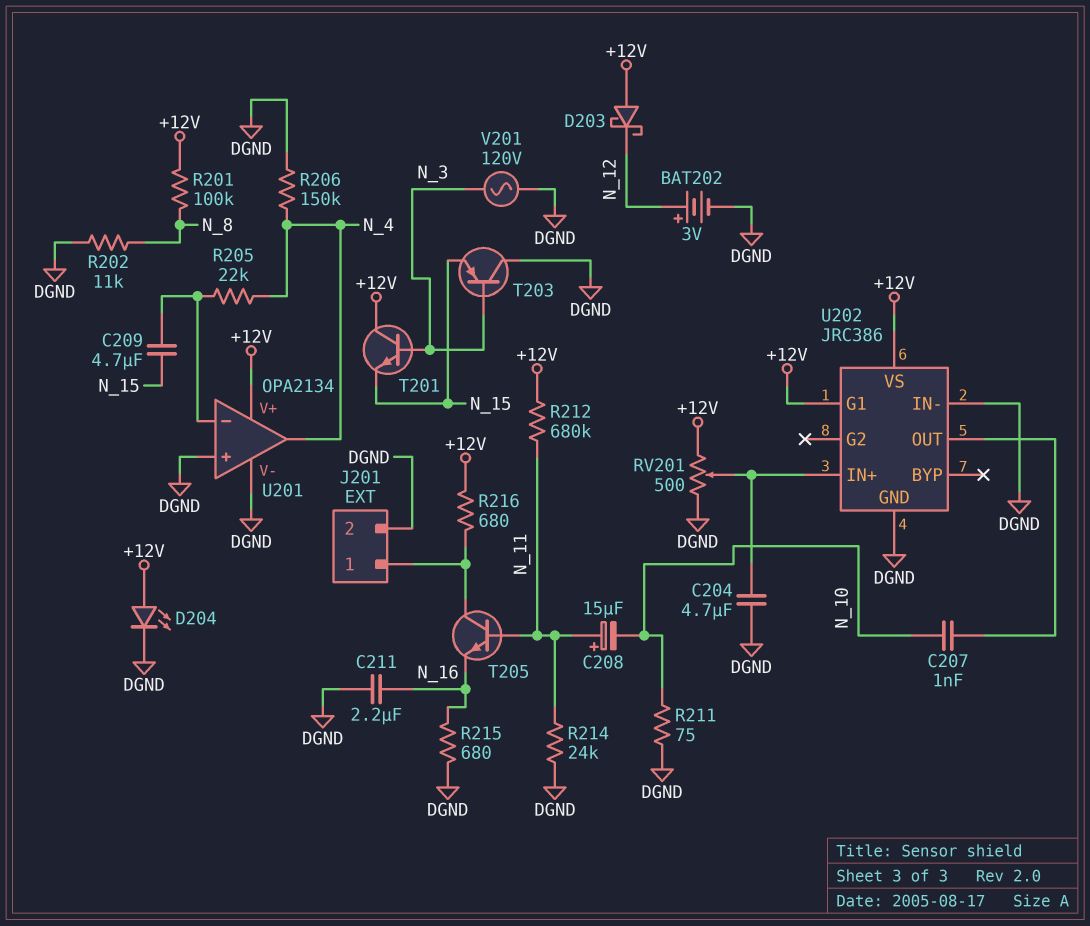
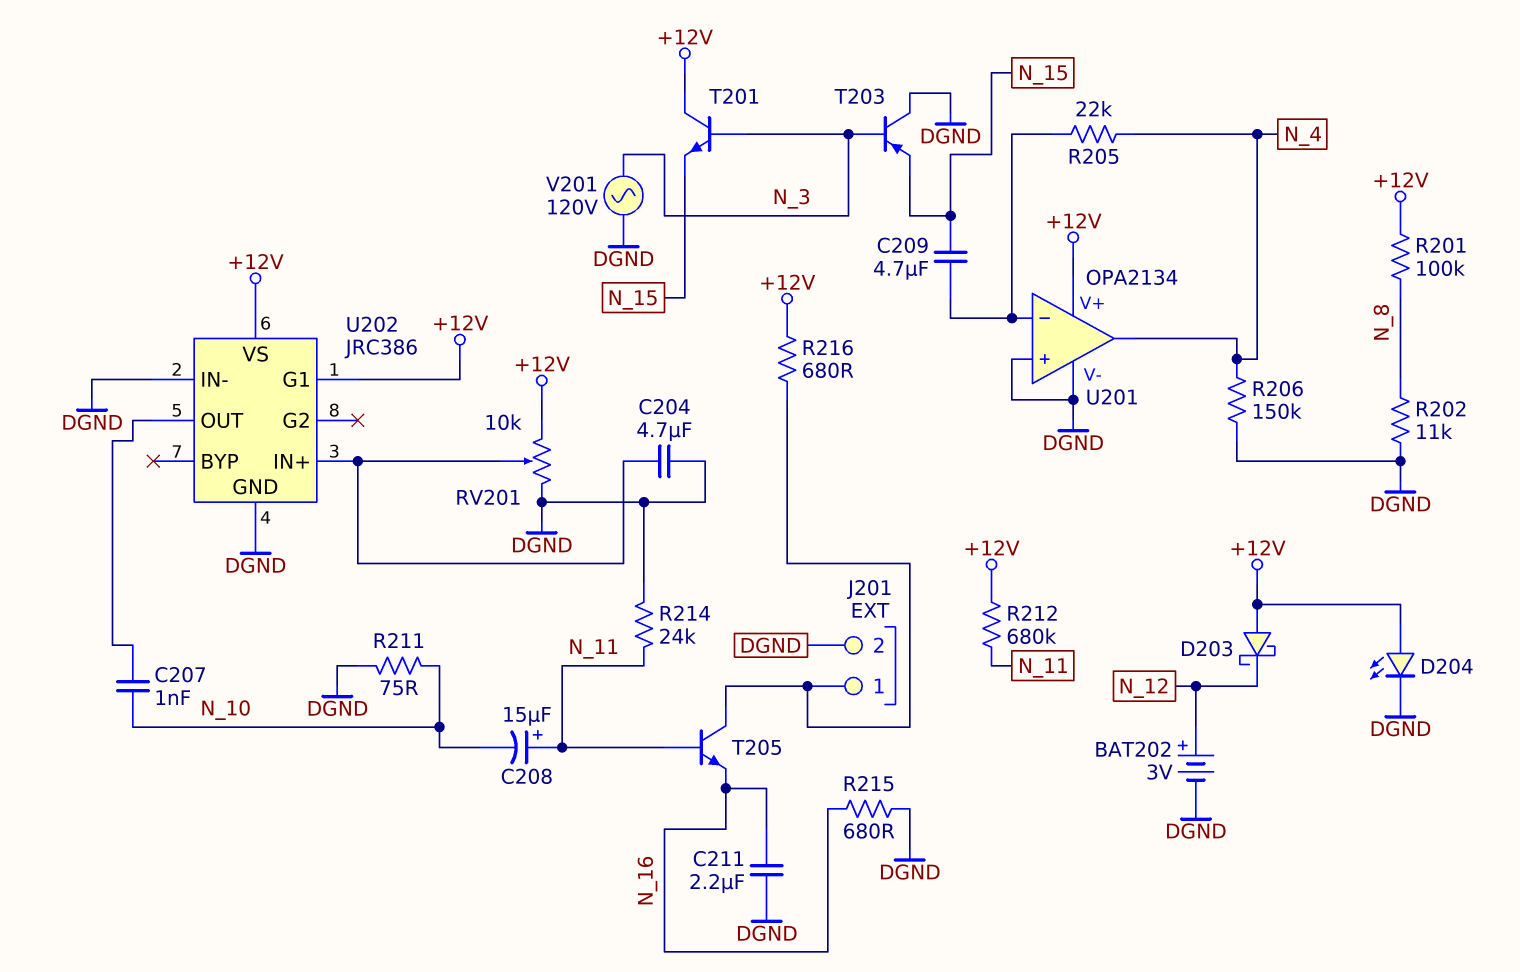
RV201: 500 (+12V, DGND, wiper U202/IN+) -> 10k (+12V, DGND, wiper U202/IN+)

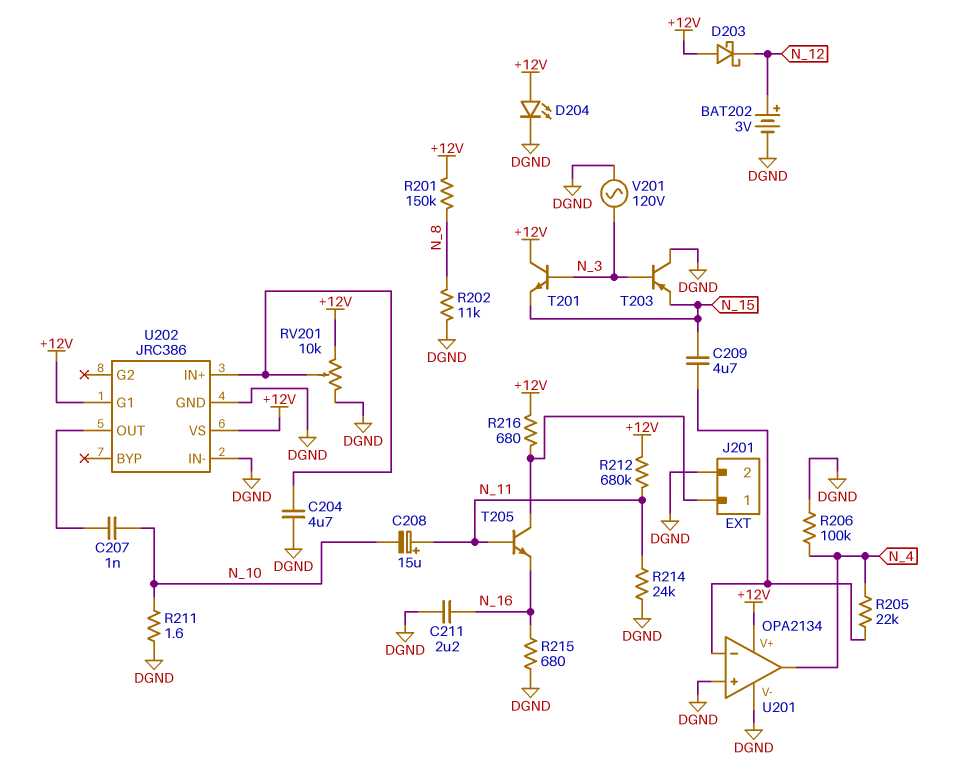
R201: 100k (+12V, N_8) -> 150k (+12V, N_8)
R206: 150k (DGND, N_4) -> 100k (DGND, N_4)
R211: 75 (DGND, N_10) -> 1.6 (DGND, N_10)

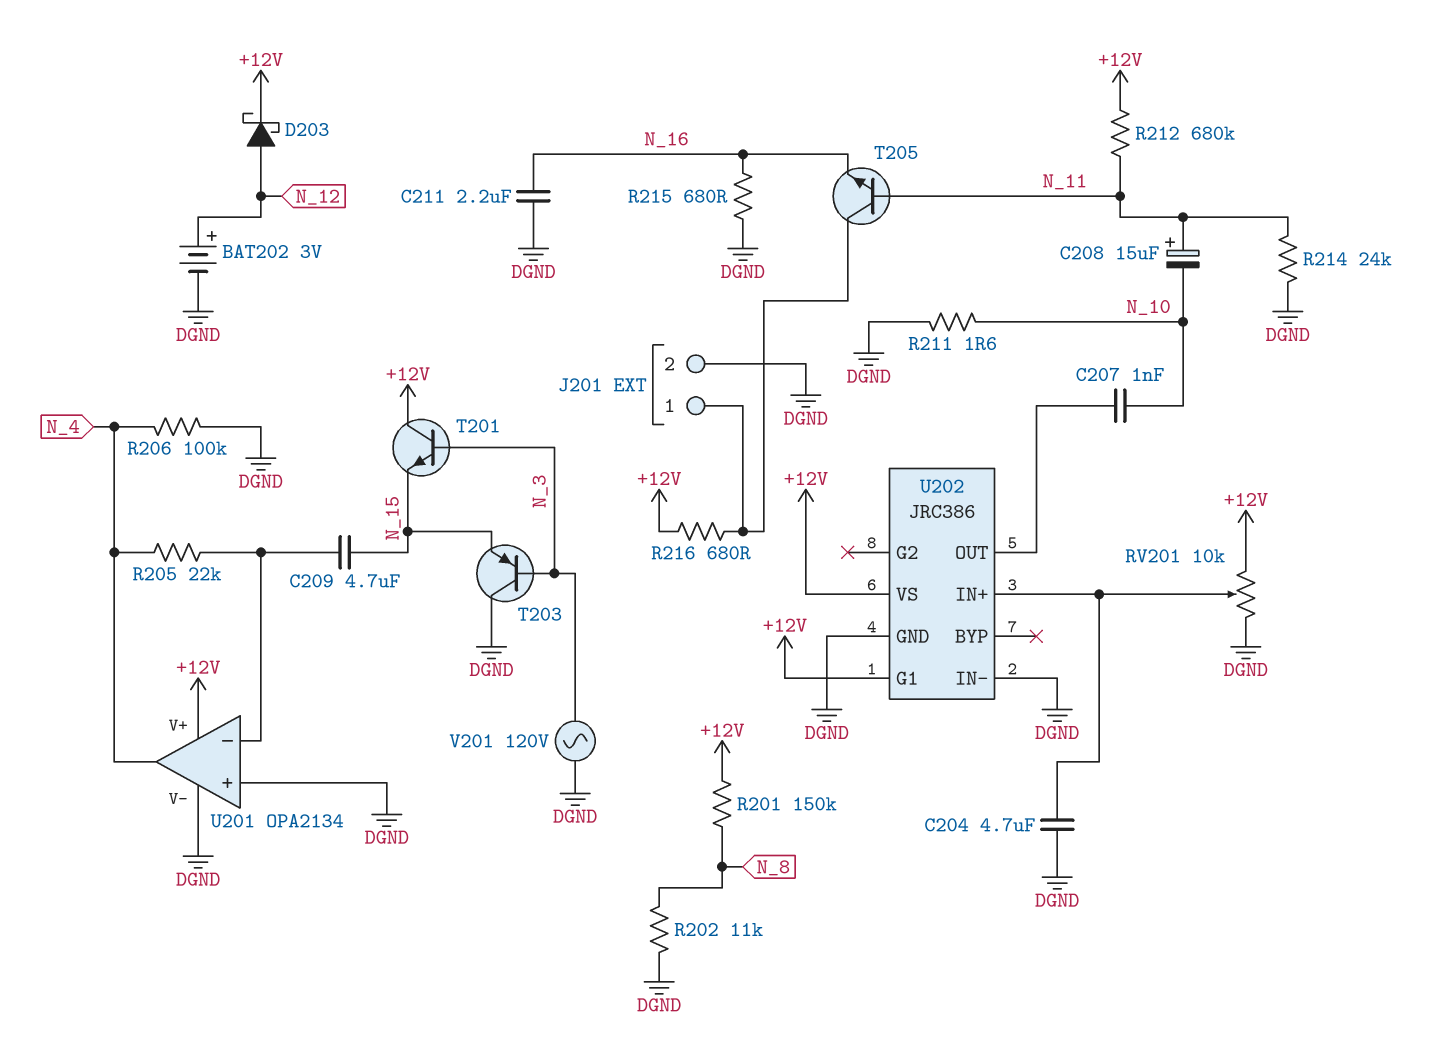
D203: schottky (A +12V, K N_12) -> schottky (A N_12, K +12V)
D204: LED (A +12V, K DGND) -> none

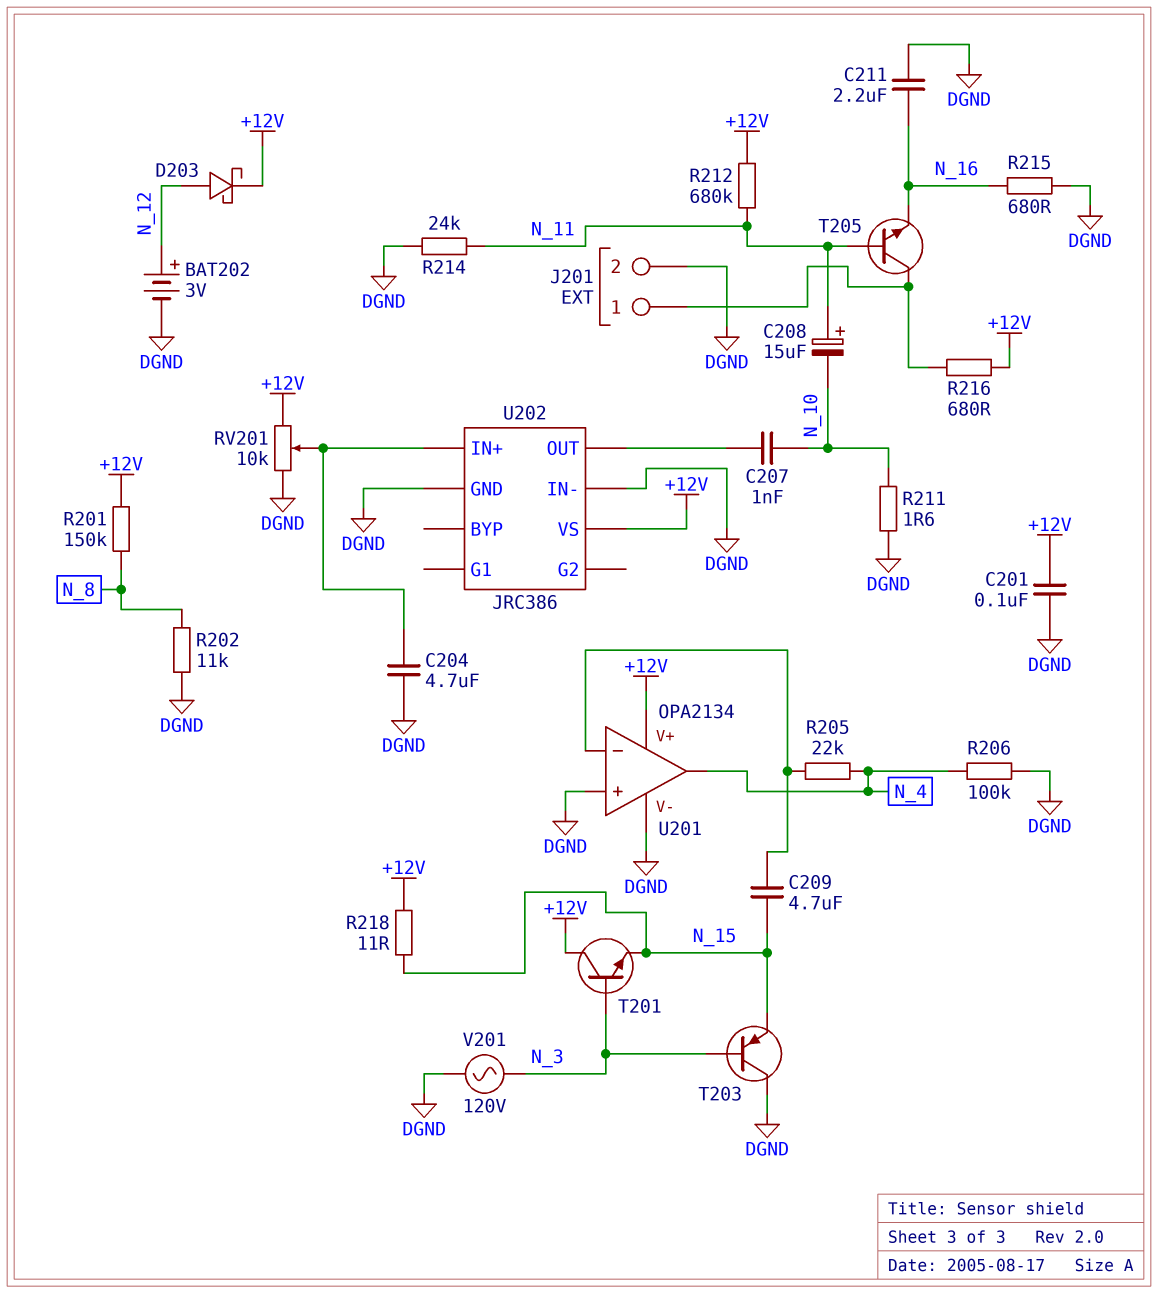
C201: none -> 100nF (+12V, DGND)
R218: none -> 11 (+12V, N_15)
U202 pin G1: +12V -> none

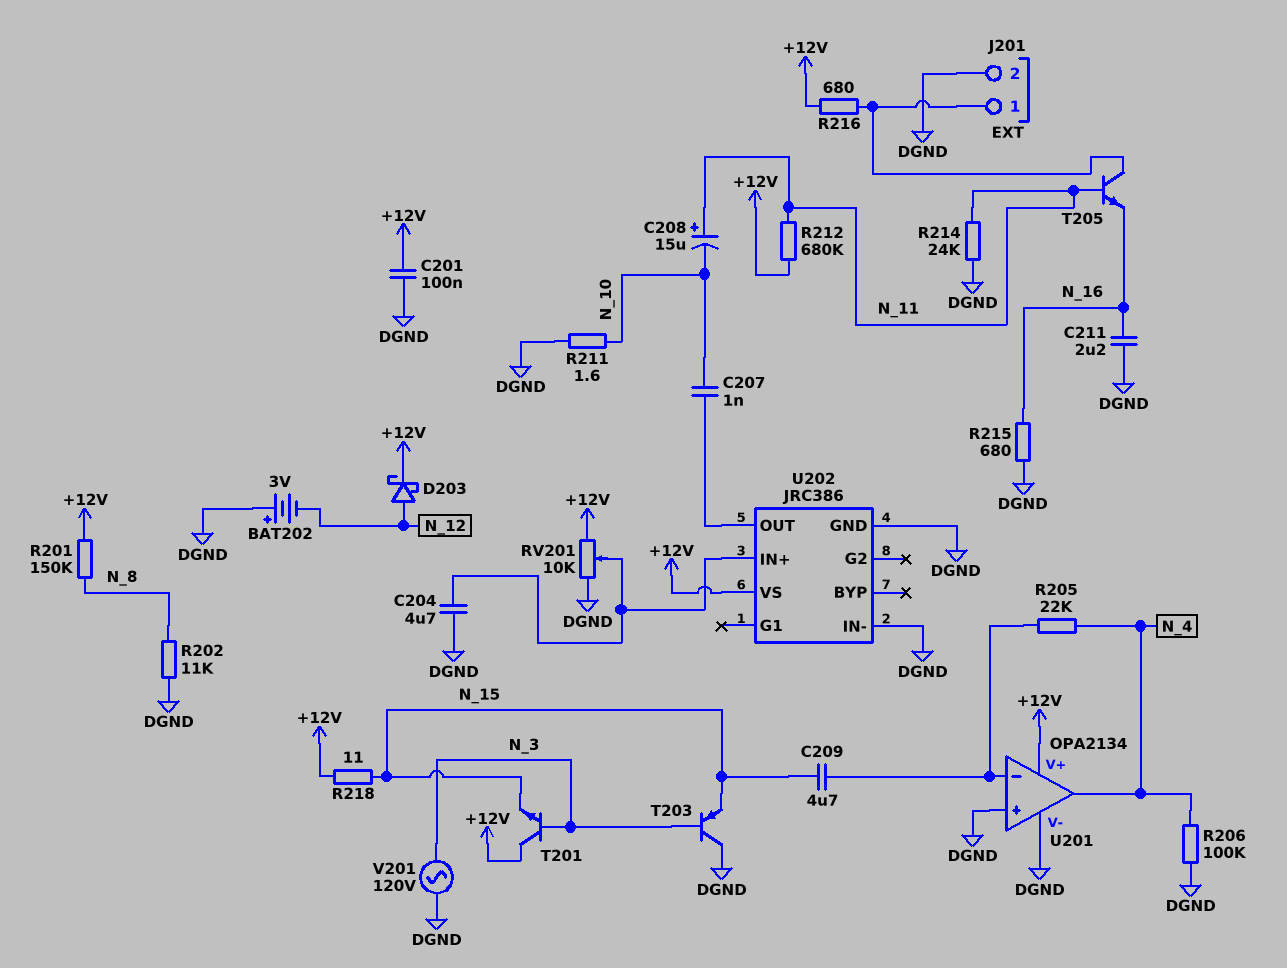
BAT202: 3V (plus N_12, minus DGND) -> 3V (plus DGND, minus N_12)

